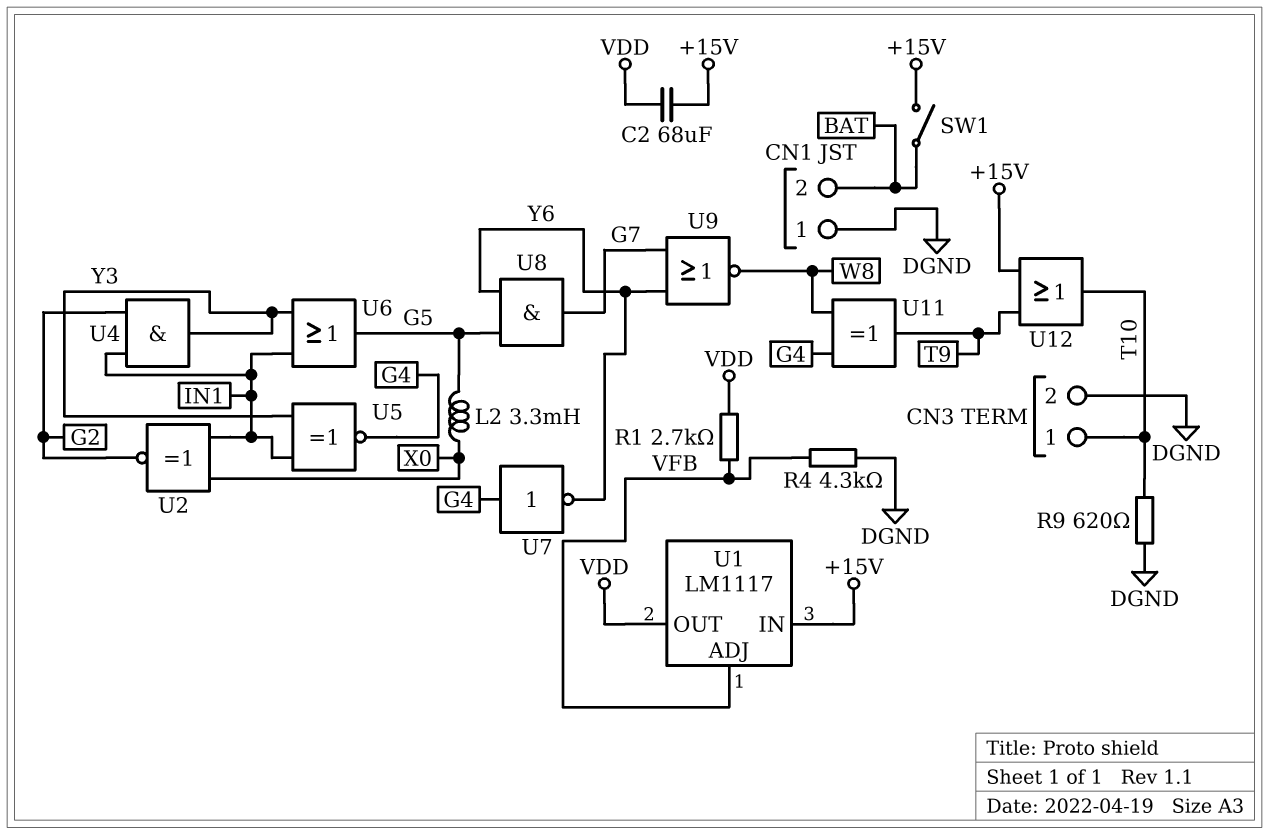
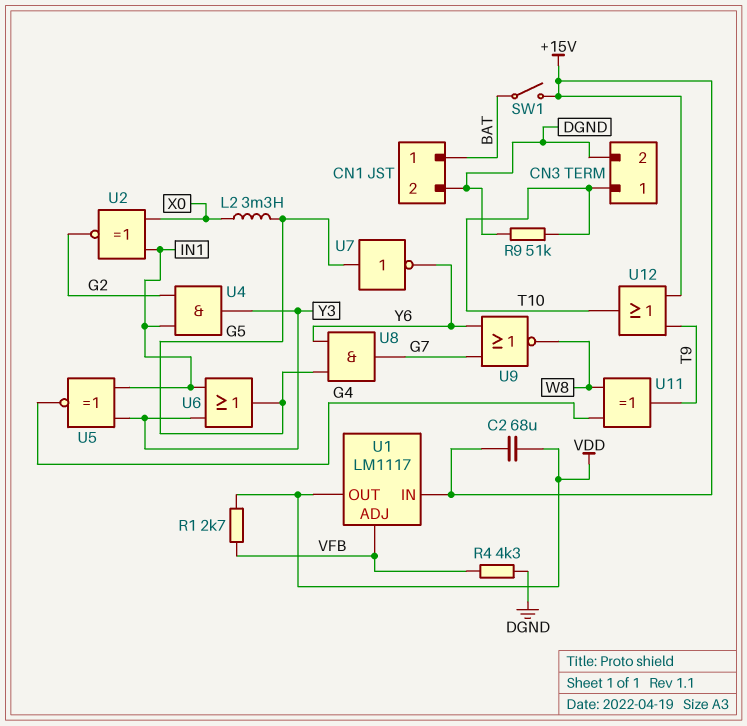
CN1 pin 1: DGND -> BAT
CN1 pin 2: BAT -> DGND
R9: 620 (DGND, T10) -> 51k (DGND, T10)
U7: NOT (in G4, out Y6) -> NOT (in G5, out Y6)

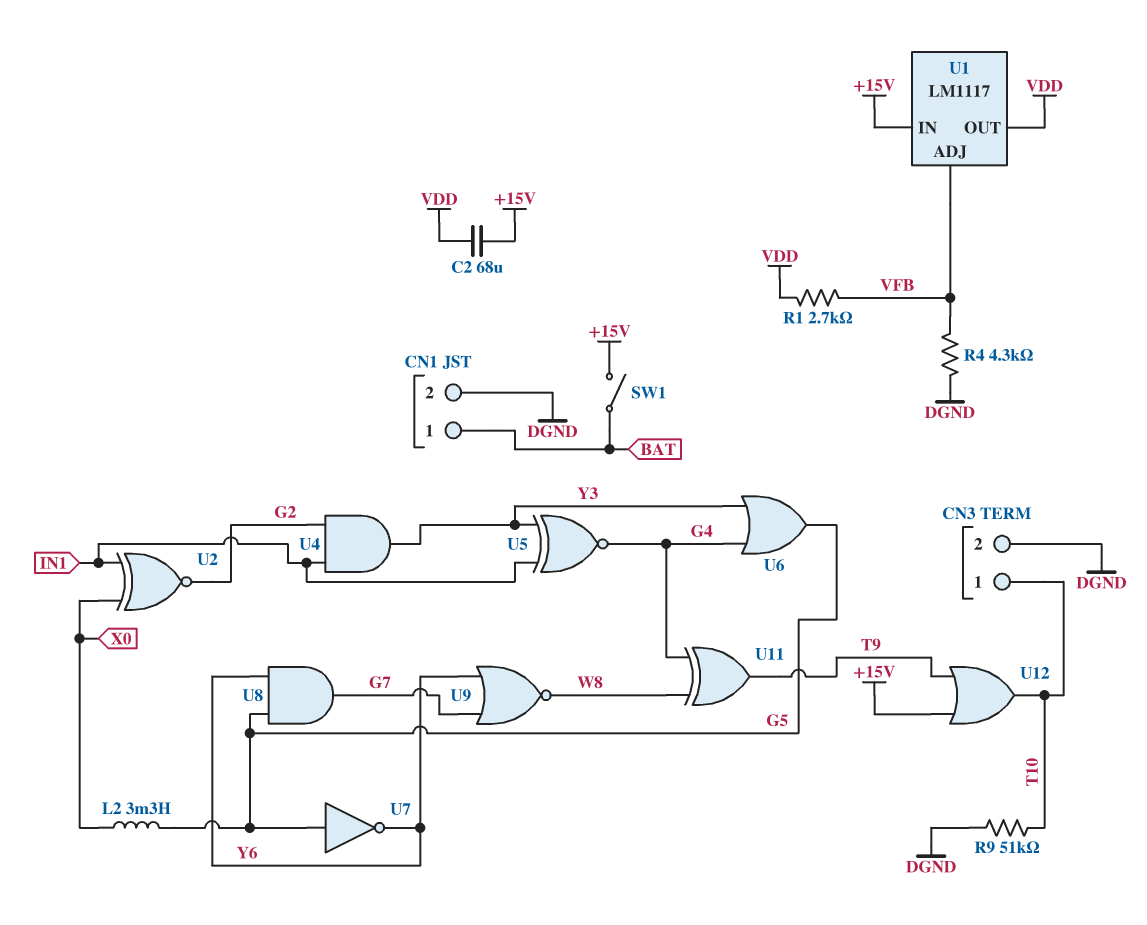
U6: OR (in IN1, in Y3, out G5) -> OR (in G4, in Y3, out G5)

